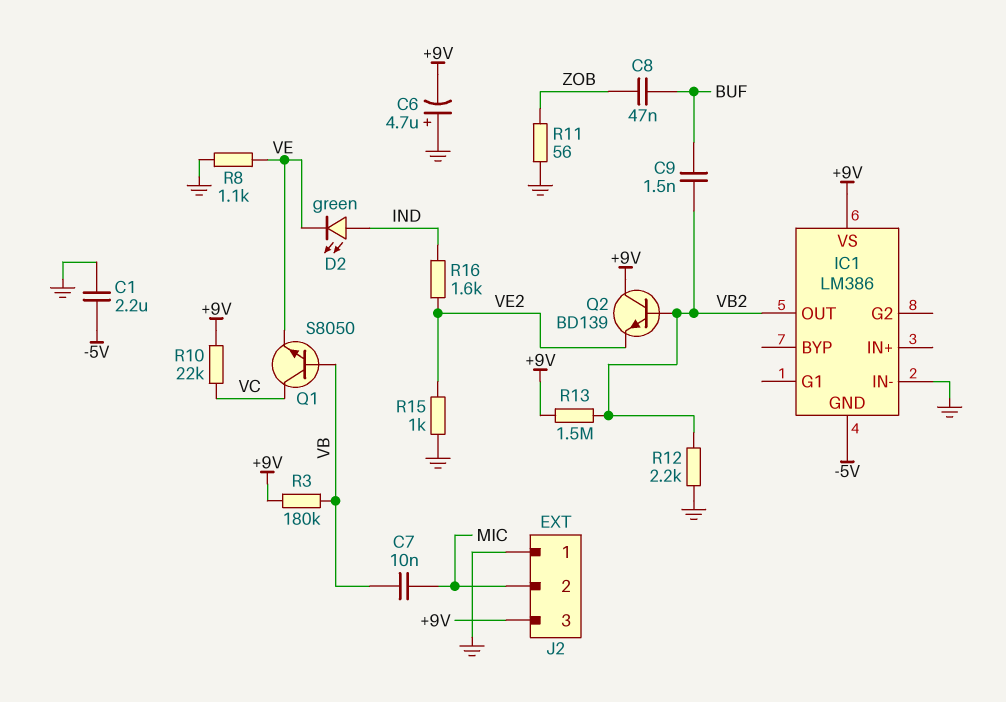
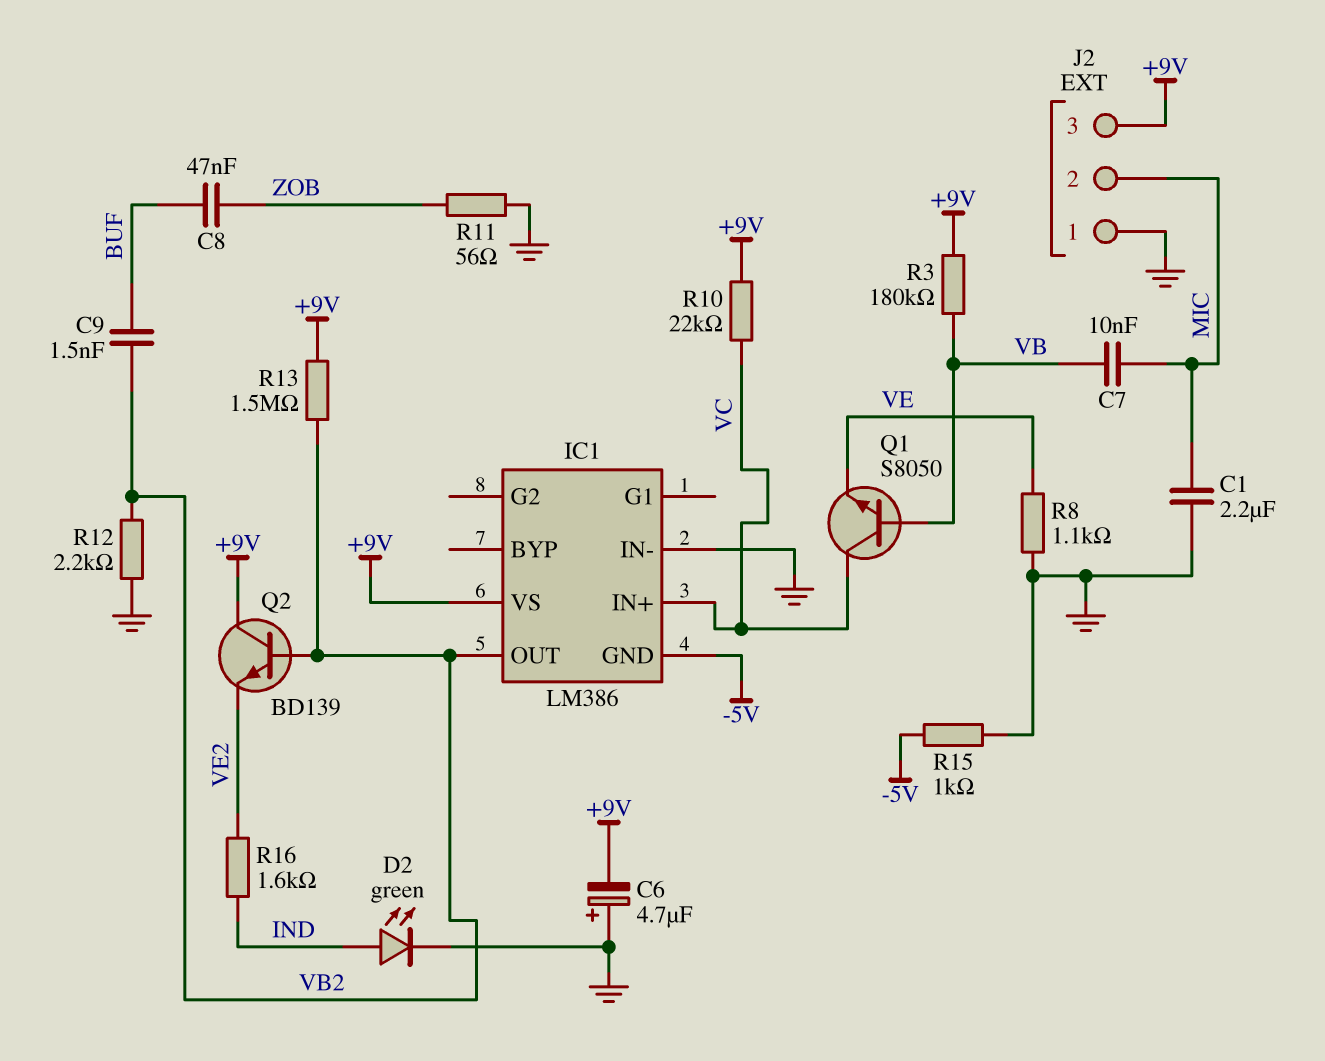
C1: 2.2uF (-5V, GND) -> 2.2uF (GND, MIC)
D2: LED green (A IND, K VE) -> LED green (A IND, K GND)
IC1 pin IN+: none -> VC
R15: 1k (GND, VE2) -> 1k (-5V, GND)

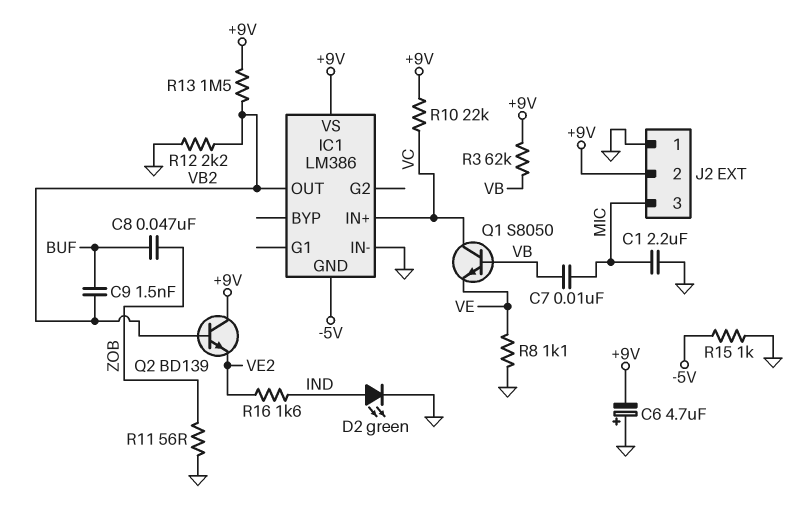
J2 pin 2: MIC -> +9V
J2 pin 3: +9V -> MIC
R3: 180k (+9V, VB) -> 62k (+9V, VB)

